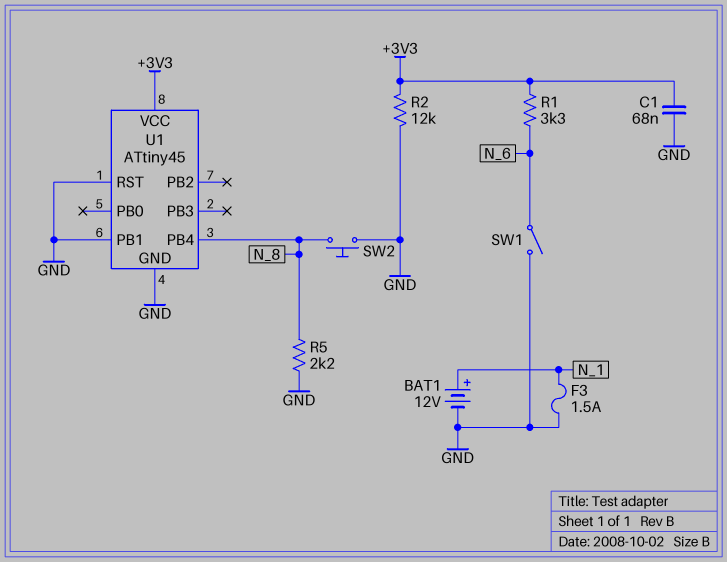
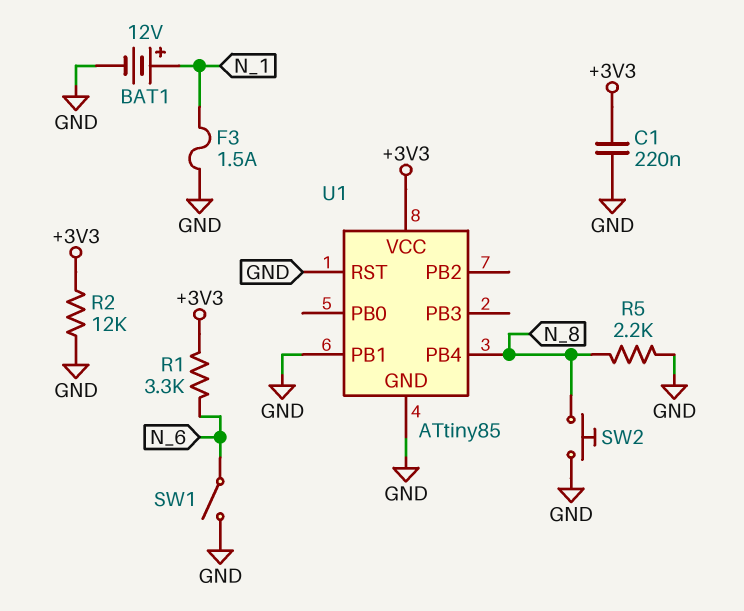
C1: 68nF (+3V3, GND) -> 220nF (+3V3, GND)
U1: ATtiny45 -> ATtiny85

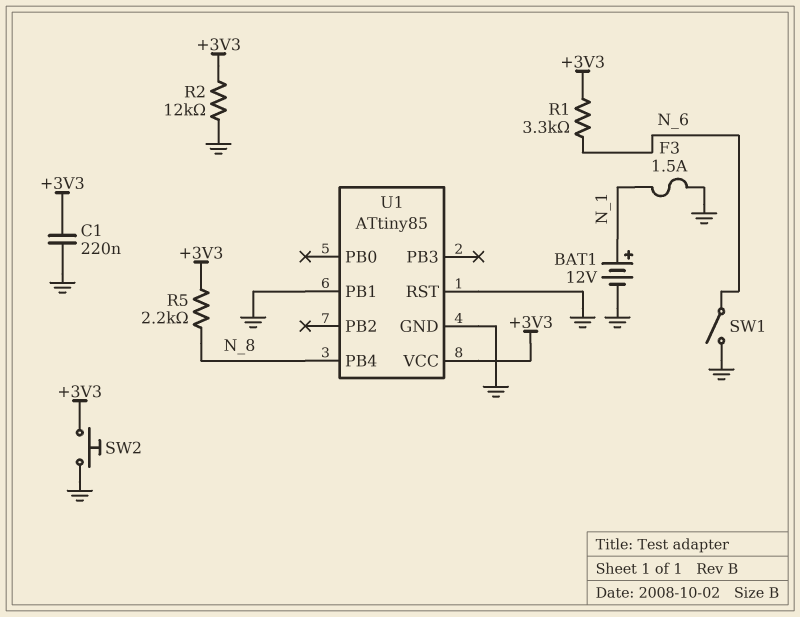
R5: 2.2k (GND, N_8) -> 2.2k (+3V3, N_8)
SW2: button (GND, N_8) -> button (+3V3, GND)

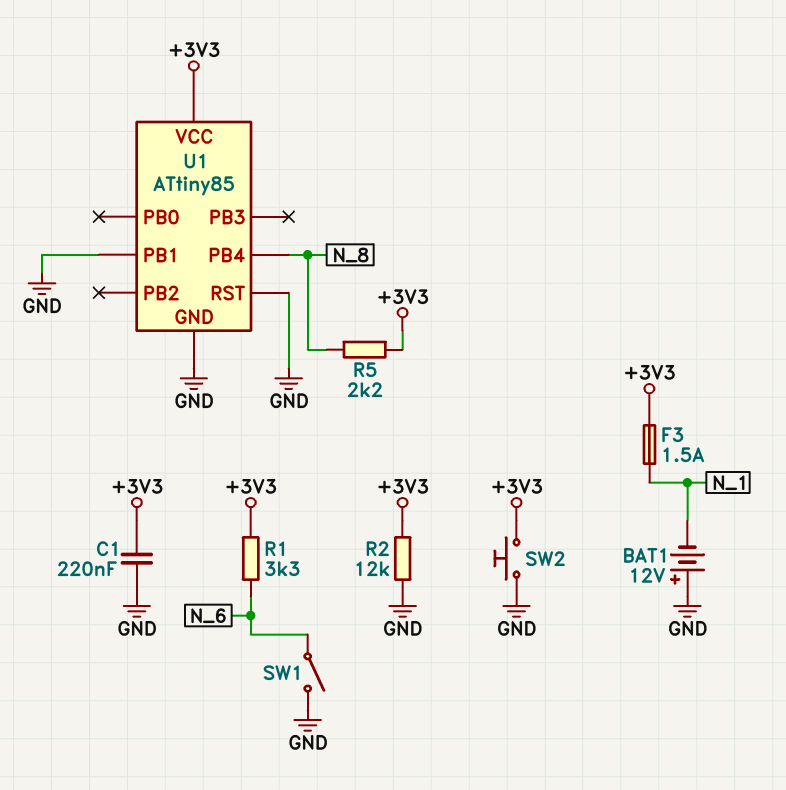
BAT1: 12V (plus N_1, minus GND) -> 12V (plus GND, minus N_1)
F3: 1.5A (GND, N_1) -> 1.5A (+3V3, N_1)

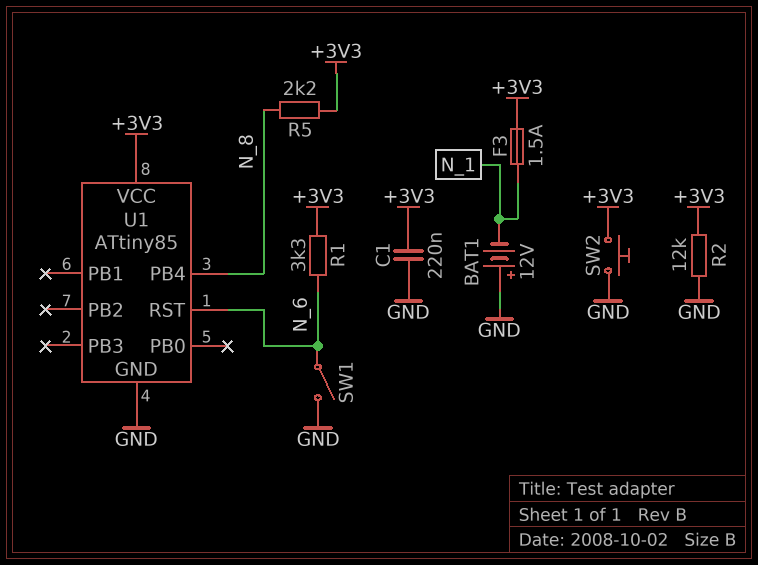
U1 pin PB1: GND -> none
U1 pin RST: GND -> N_6

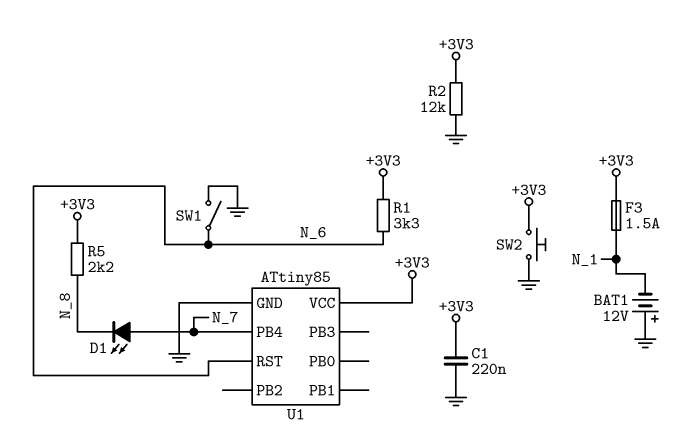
D1: none -> LED (A N_7, K N_8)
U1 pin PB4: N_8 -> N_7

